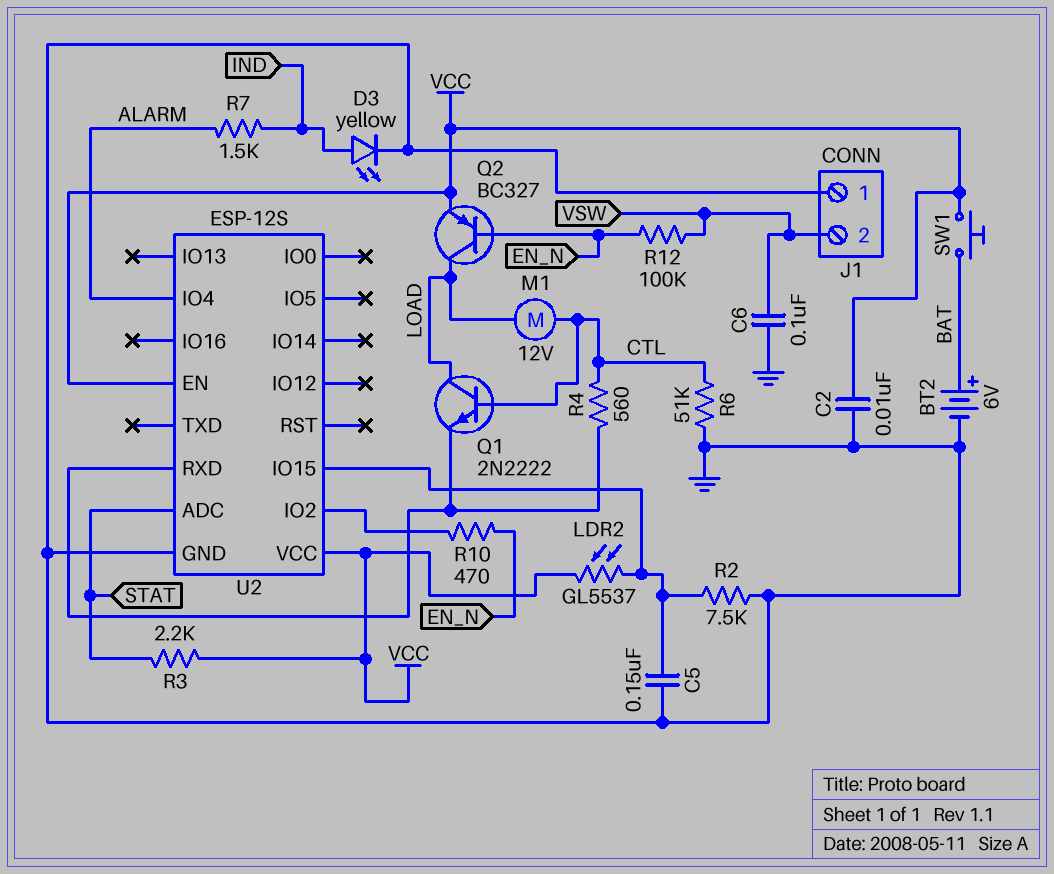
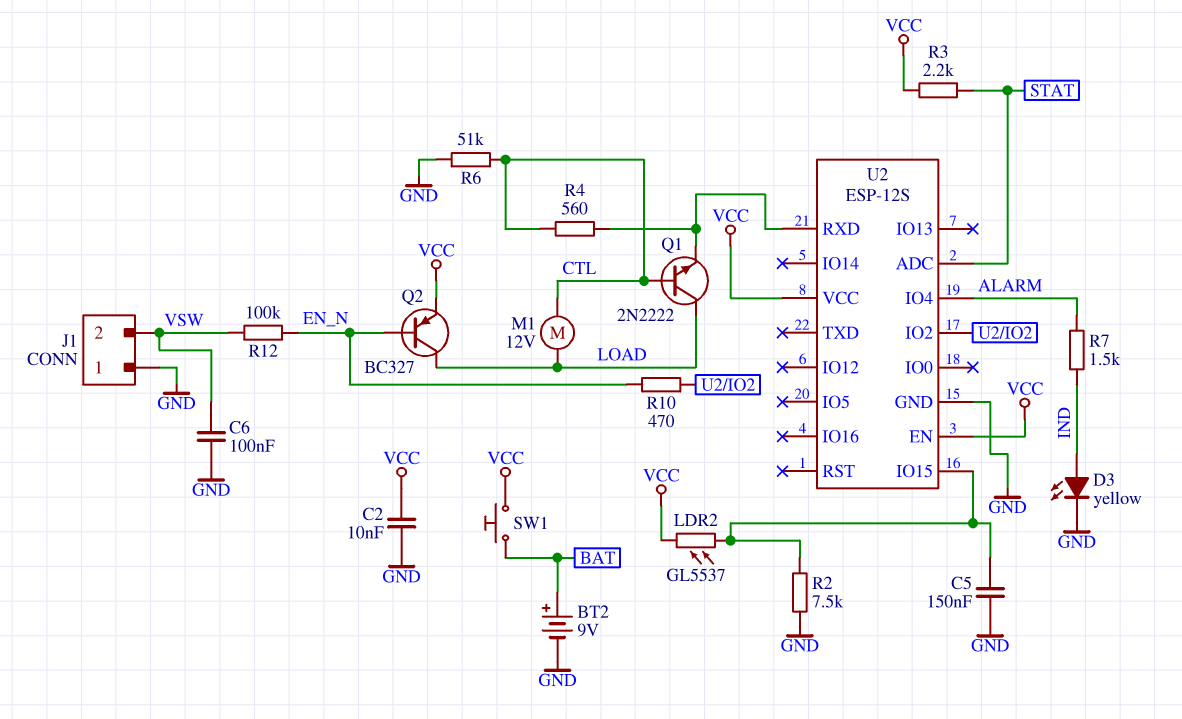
BT2: 6V (plus BAT, minus GND) -> 9V (plus BAT, minus GND)

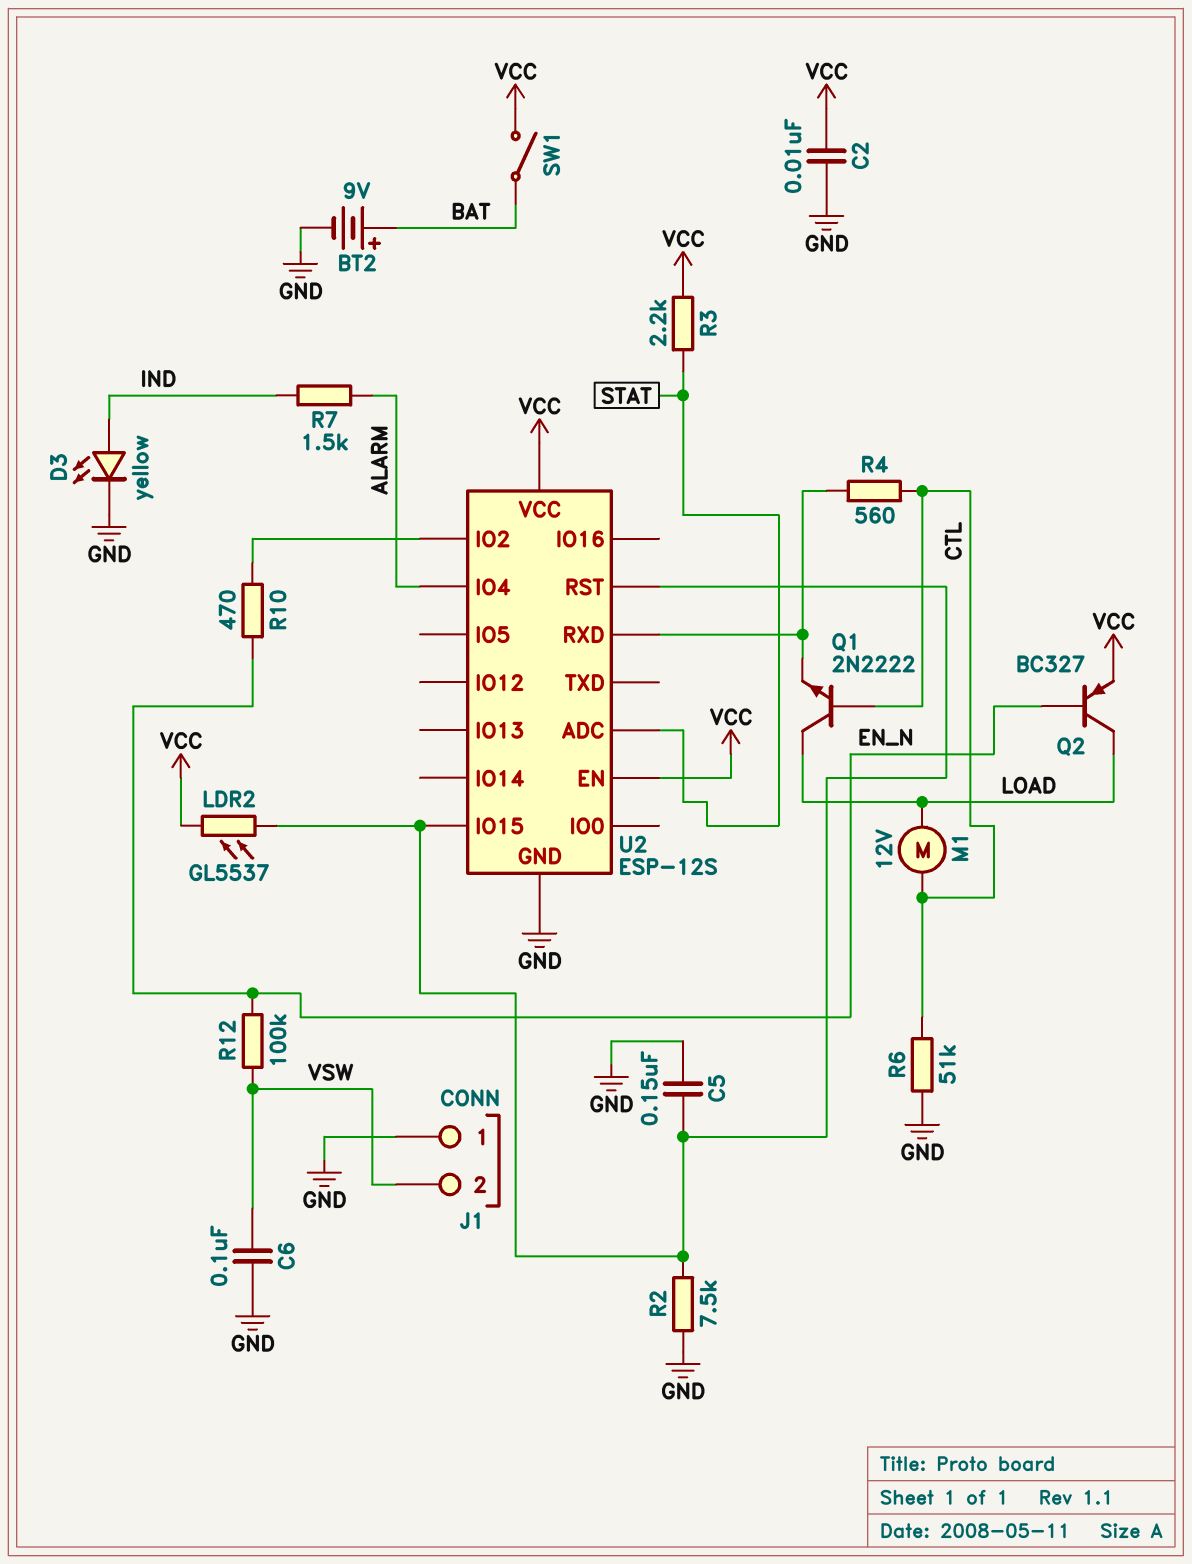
SW1: button (BAT, VCC) -> switch (BAT, VCC)
U2 pin RST: none -> U2/IO15

